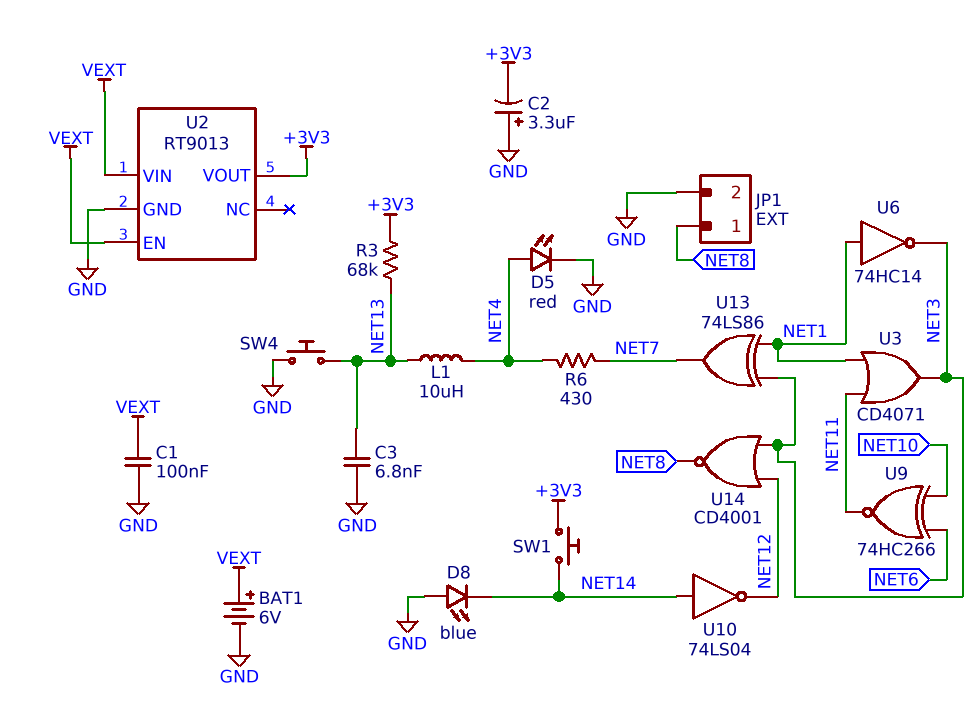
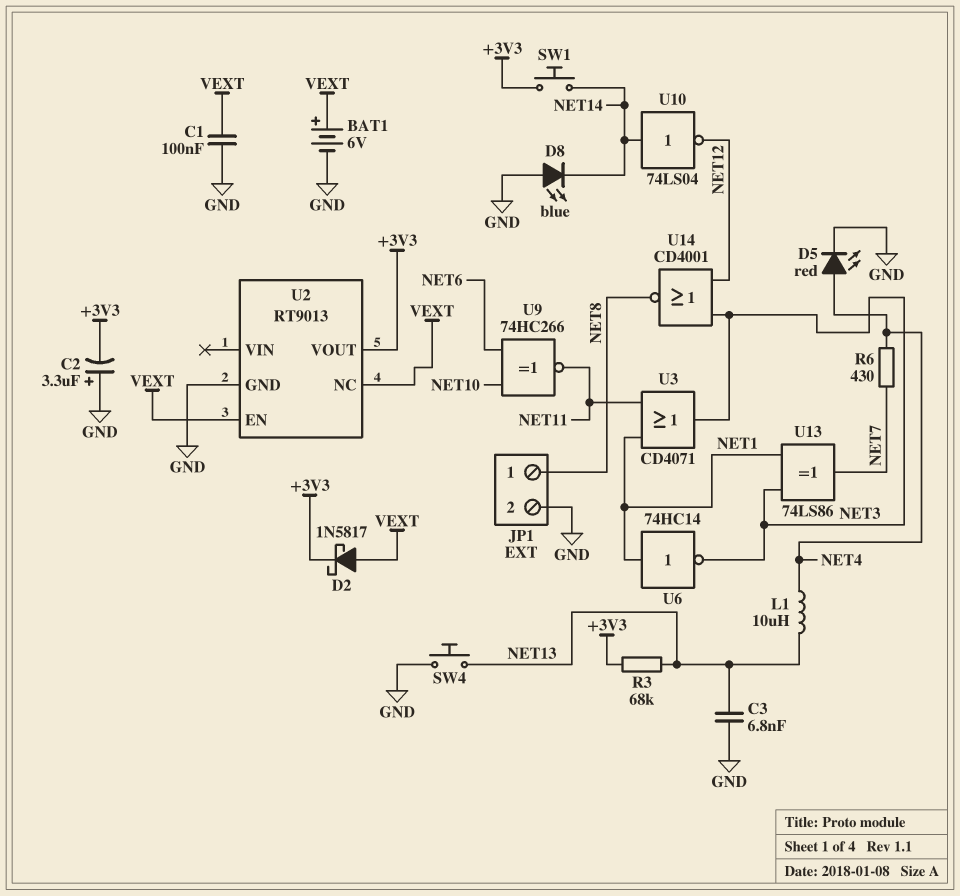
D2: none -> schottky 1N5817 (A VEXT, K +3V3)
U2 pin NC: none -> VEXT
U2 pin VIN: VEXT -> none

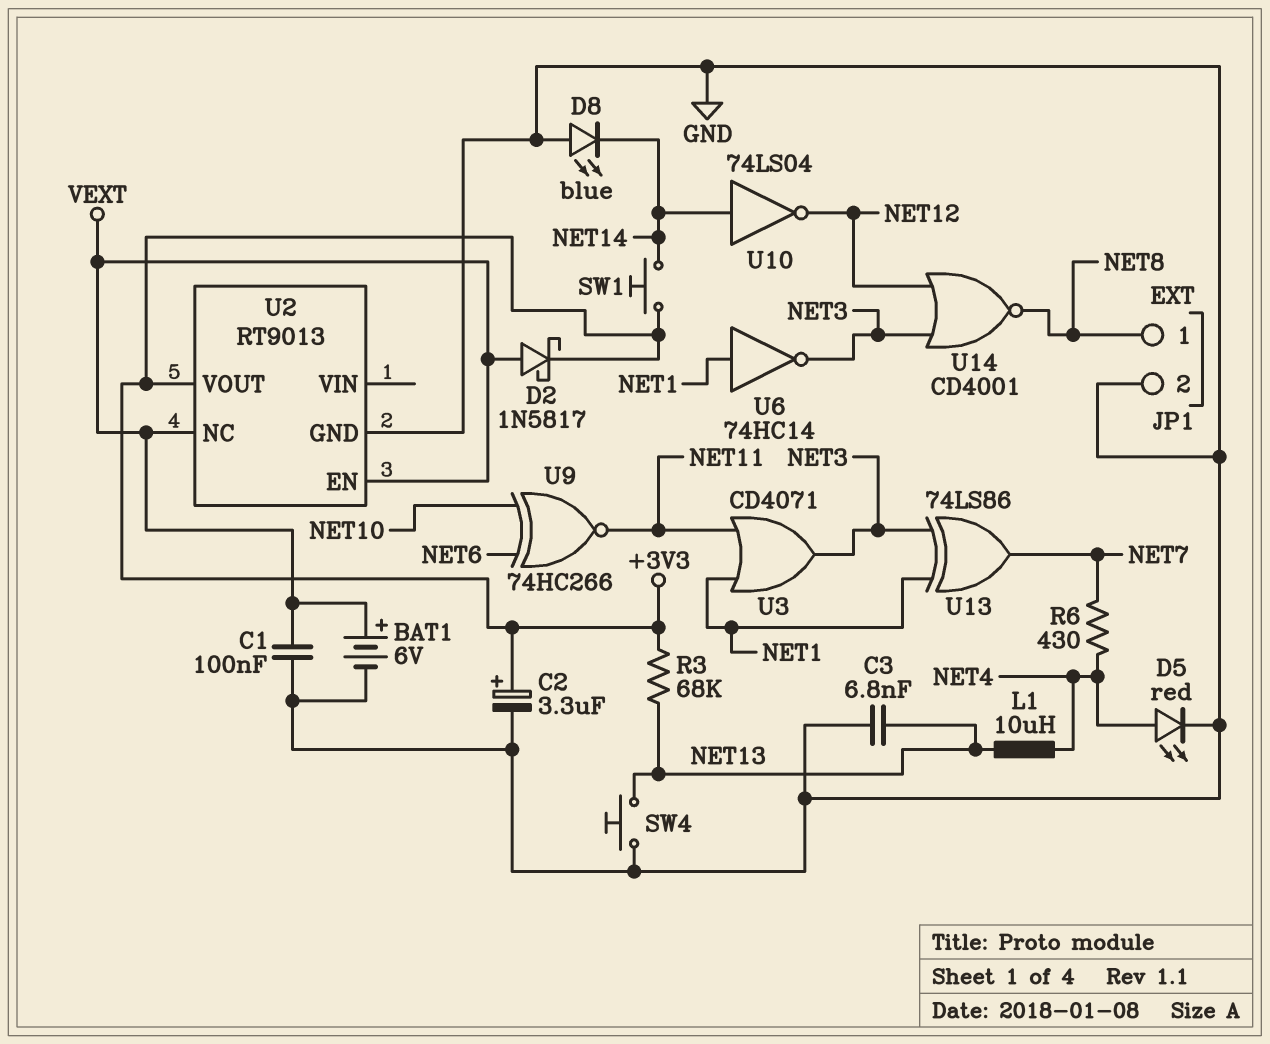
C2: 3.3uF (plus GND, minus +3V3) -> 3.3uF (plus +3V3, minus GND)

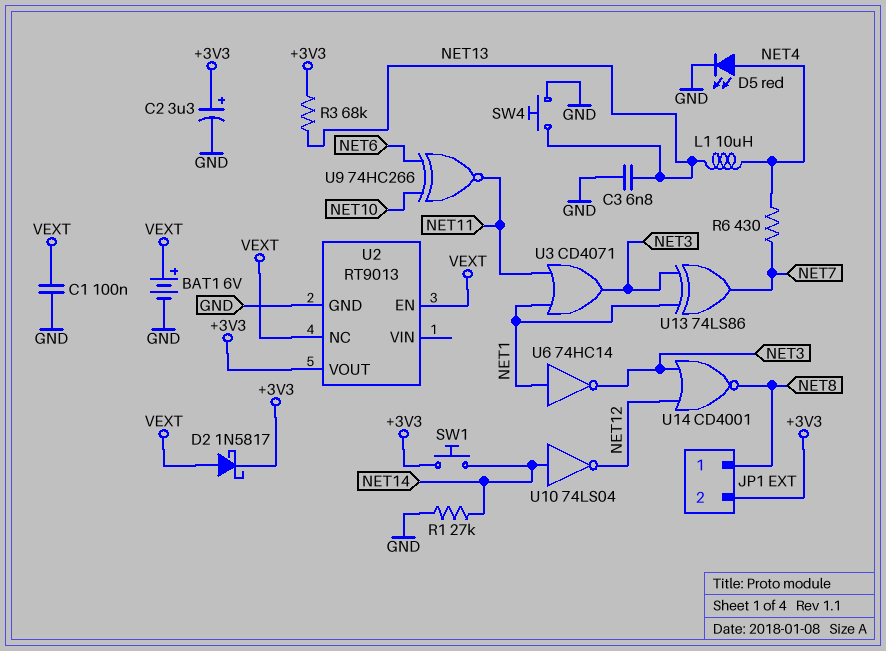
D8: LED blue (A GND, K NET14) -> none
JP1 pin 2: GND -> +3V3
R1: none -> 27k (GND, NET14)

